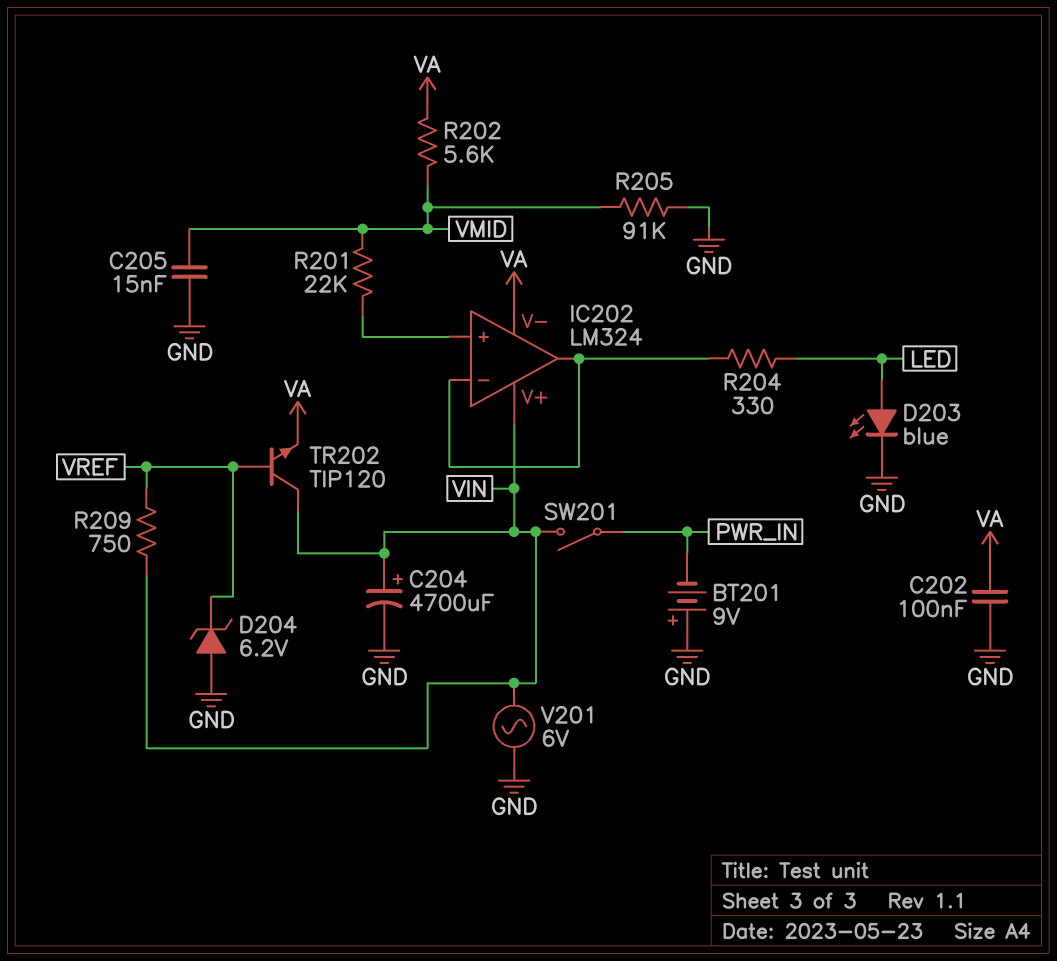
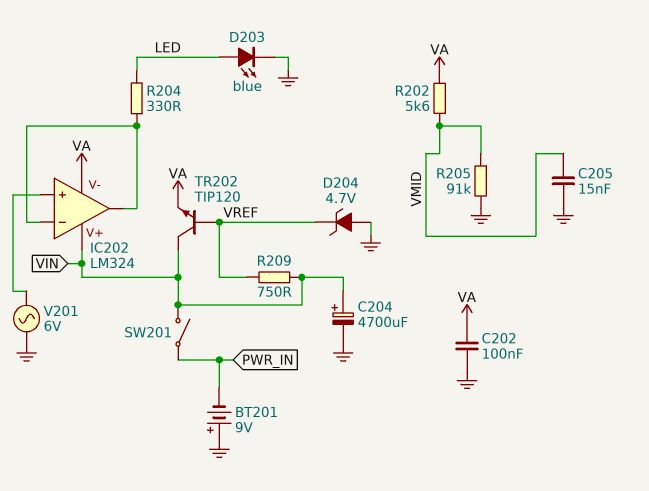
D204: zener 6.2V (A GND, K VREF) -> zener 4.7V (A GND, K VREF)
R201: 22k (IC202/in+, VMID) -> none
V201: AC 6V (GND, VIN) -> AC 6V (GND, IC202/in+)

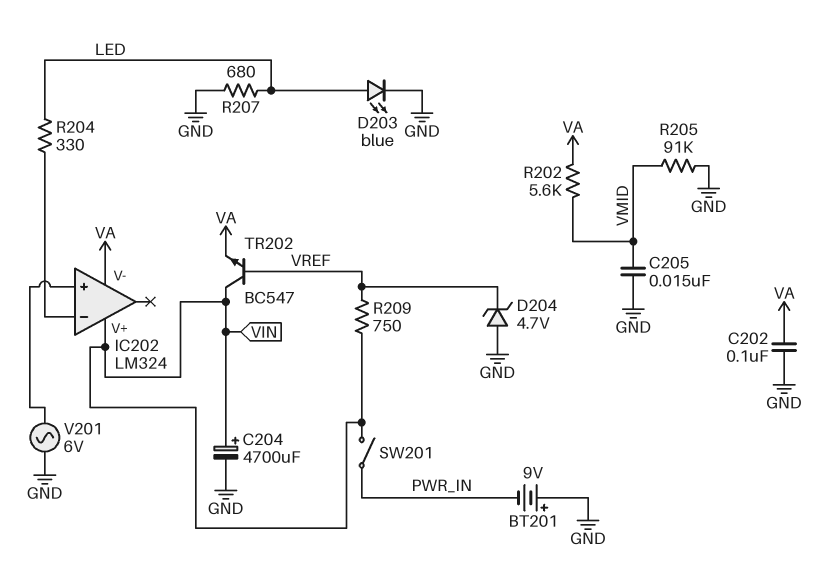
IC202 pin out: IC202/in- -> none
R207: none -> 680 (GND, LED)
TR202: NPN TIP120 (B VREF, C VIN, E VA) -> NPN BC547 (B VREF, C VIN, E VA)

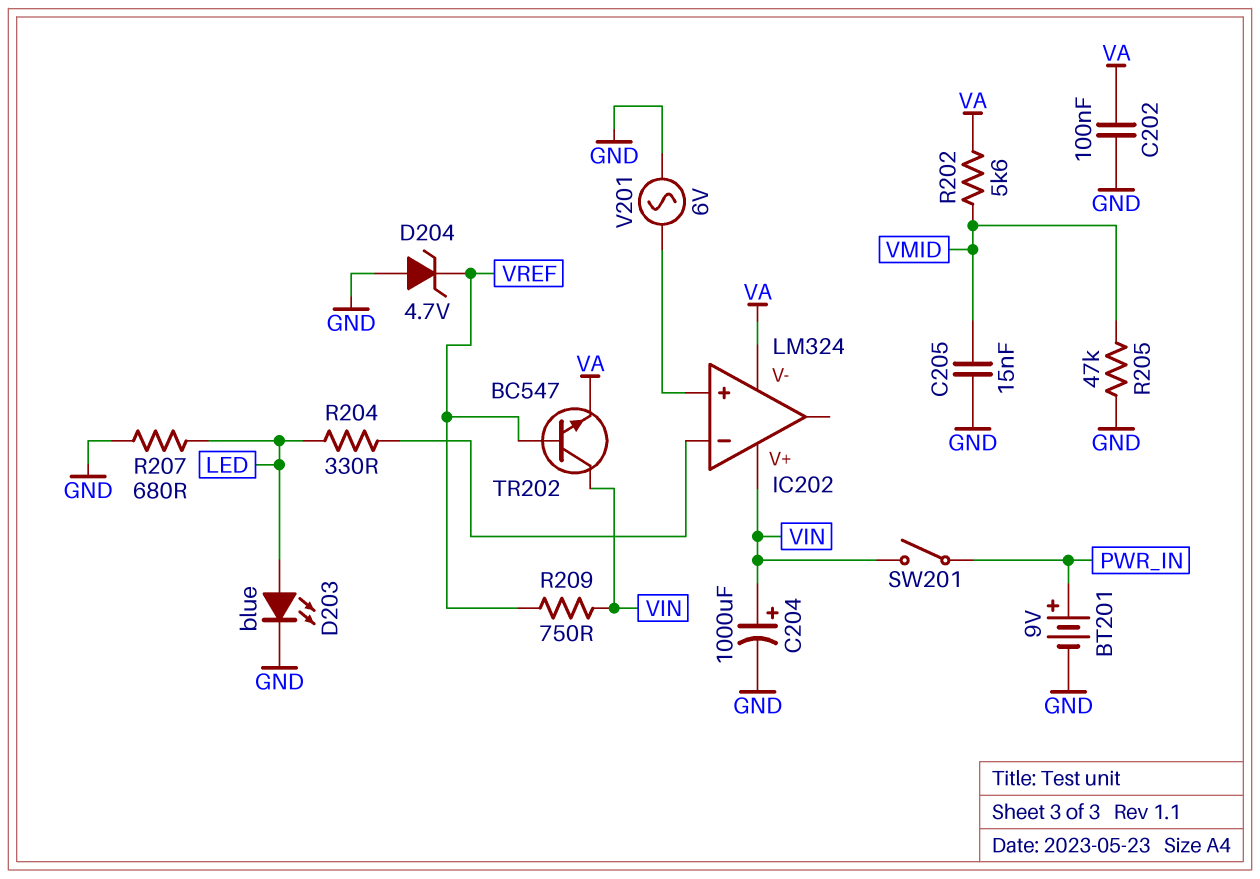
BT201: 9V (plus GND, minus PWR_IN) -> 9V (plus PWR_IN, minus GND)
C204: 4700uF (plus VIN, minus GND) -> 1000uF (plus VIN, minus GND)
R205: 91k (GND, VMID) -> 47k (GND, VMID)

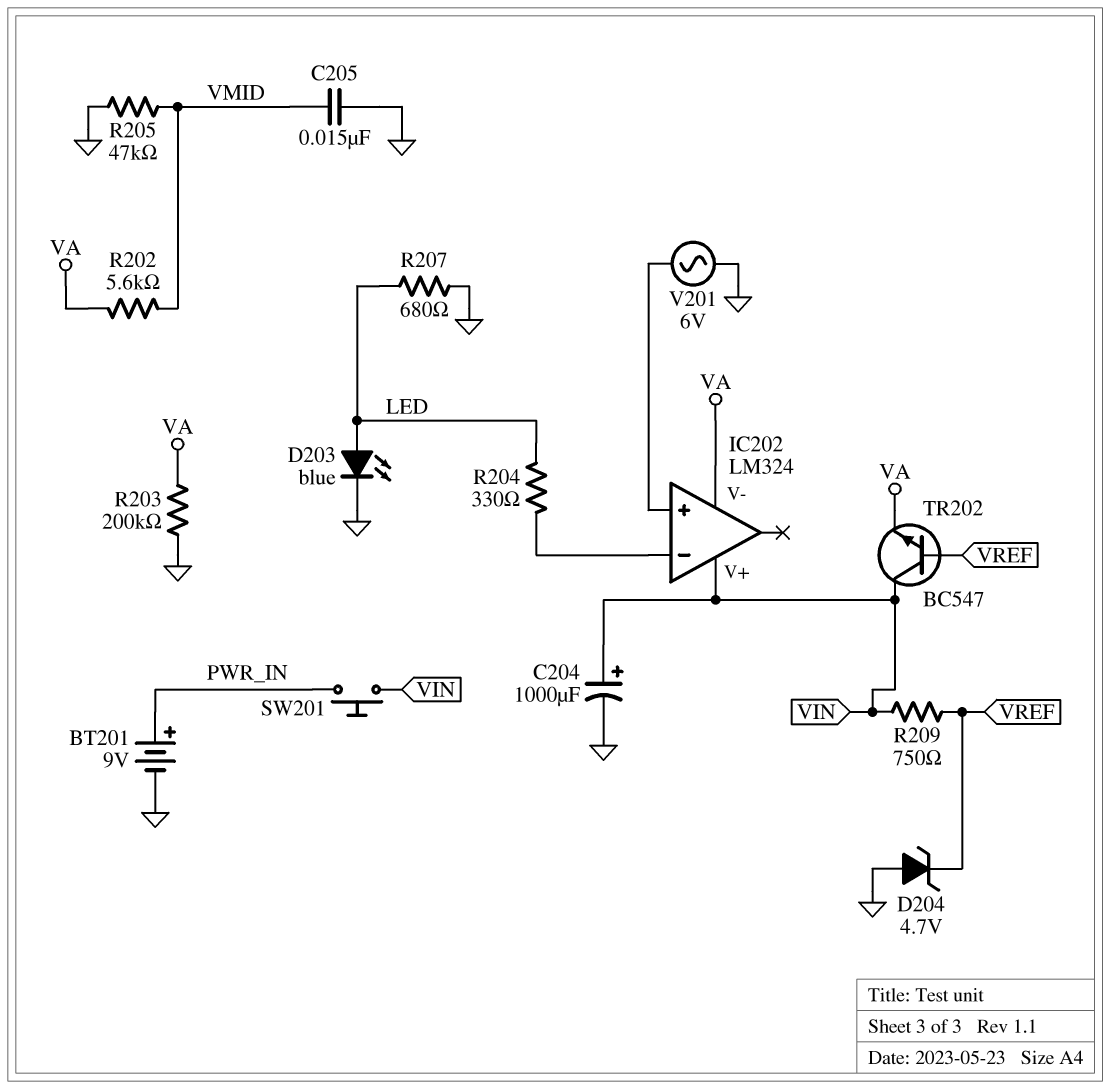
C202: 100nF (GND, VA) -> none
R203: none -> 200k (GND, VA)
SW201: switch (PWR_IN, VIN) -> button (PWR_IN, VIN)

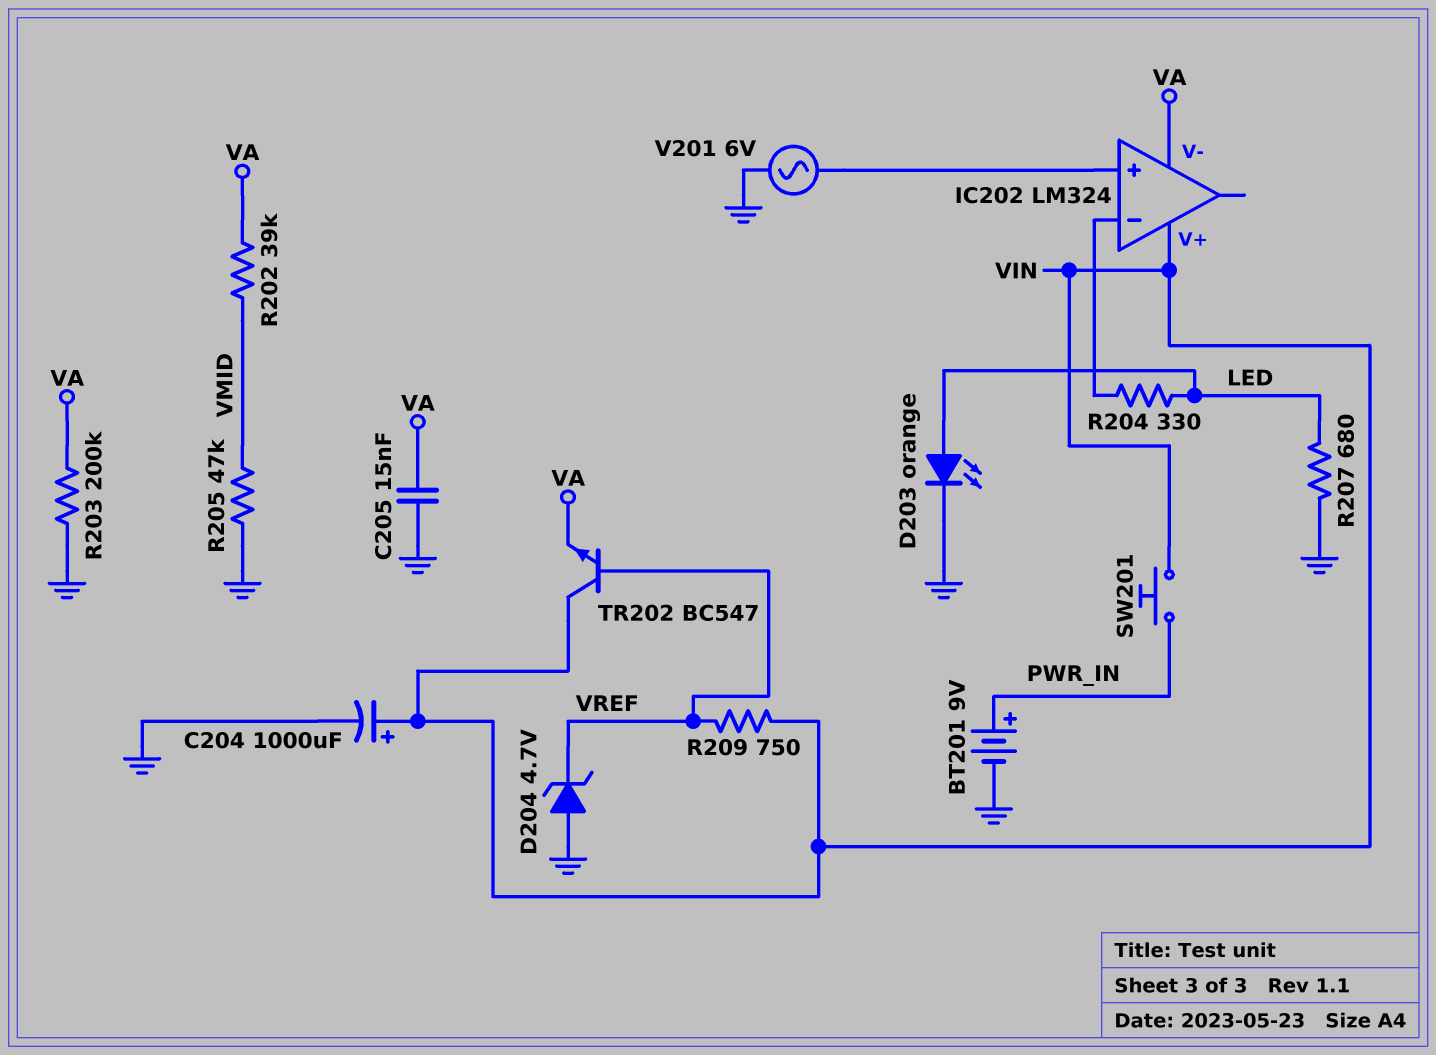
C205: 15nF (GND, VMID) -> 15nF (GND, VA)
D203: LED blue (A LED, K GND) -> LED orange (A LED, K GND)
R202: 5.6k (VA, VMID) -> 39k (VA, VMID)

